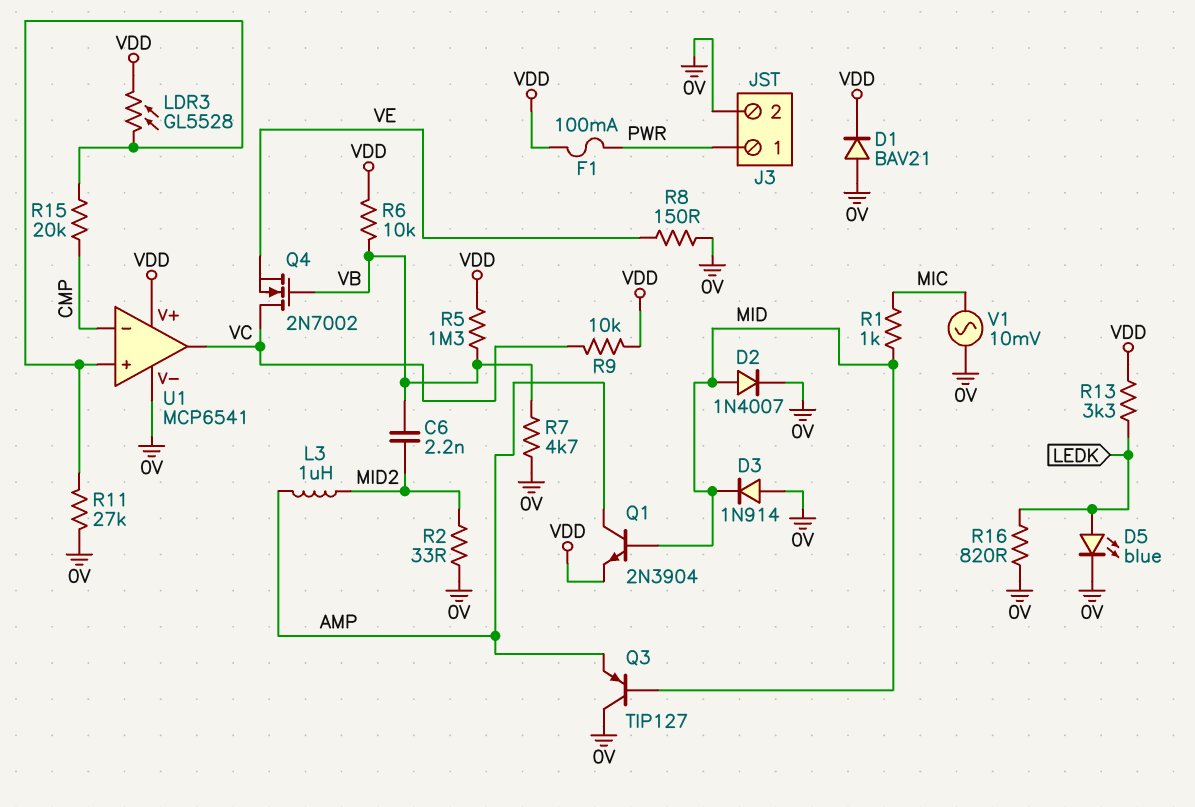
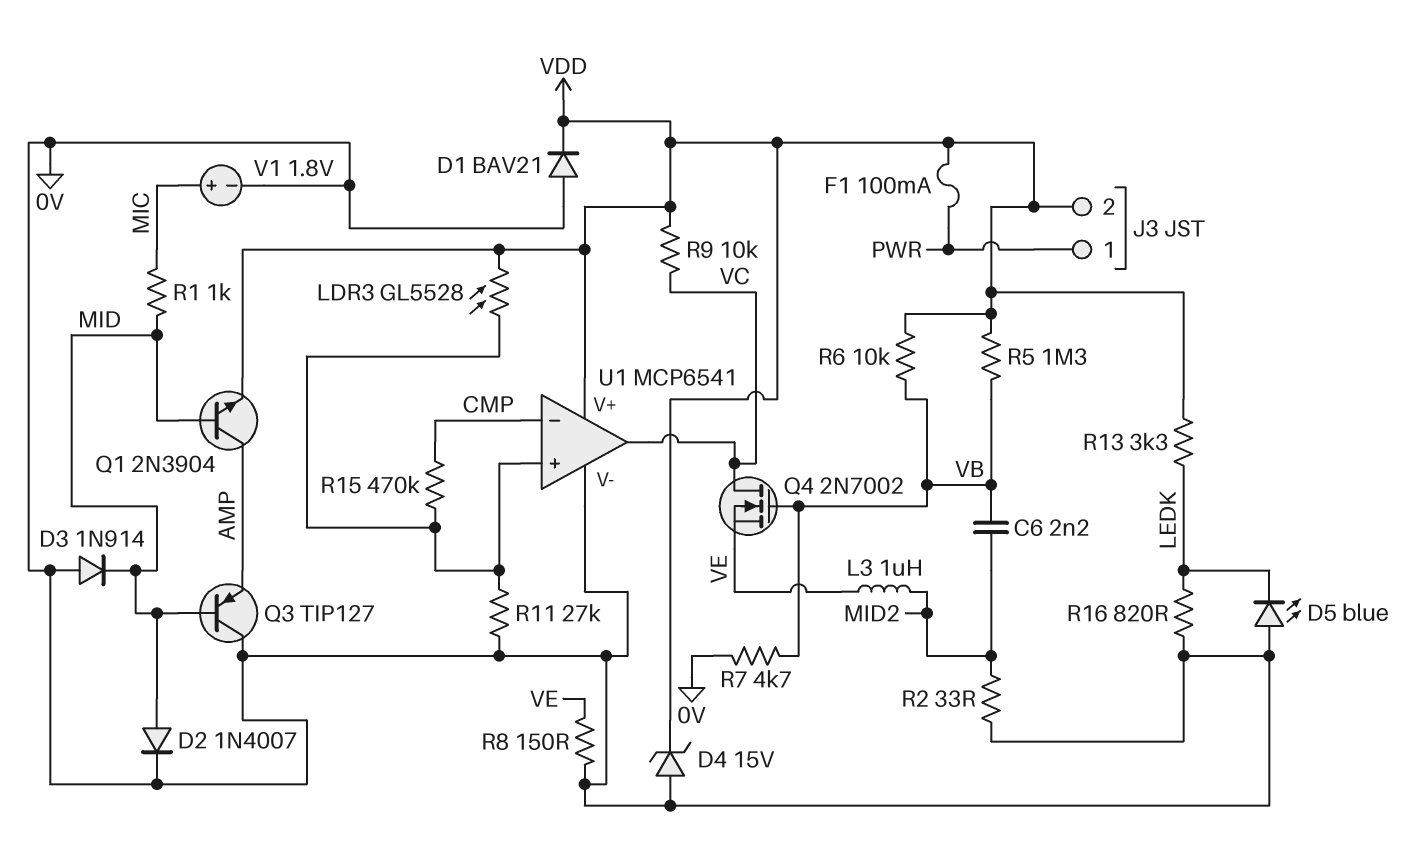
D4: none -> zener 15V (A 0V, K VDD)
D5: LED blue (A LEDK, K 0V) -> LED blue (A 0V, K LEDK)
J3 pin 2: 0V -> VDD
L3: 1uH (AMP, MID2) -> 1uH (MID2, VE)
R15: 20k (CMP, U1/in+) -> 470k (CMP, U1/in+)
V1: AC 10mV (0V, MIC) -> 1.8V (plus MIC, minus 0V)

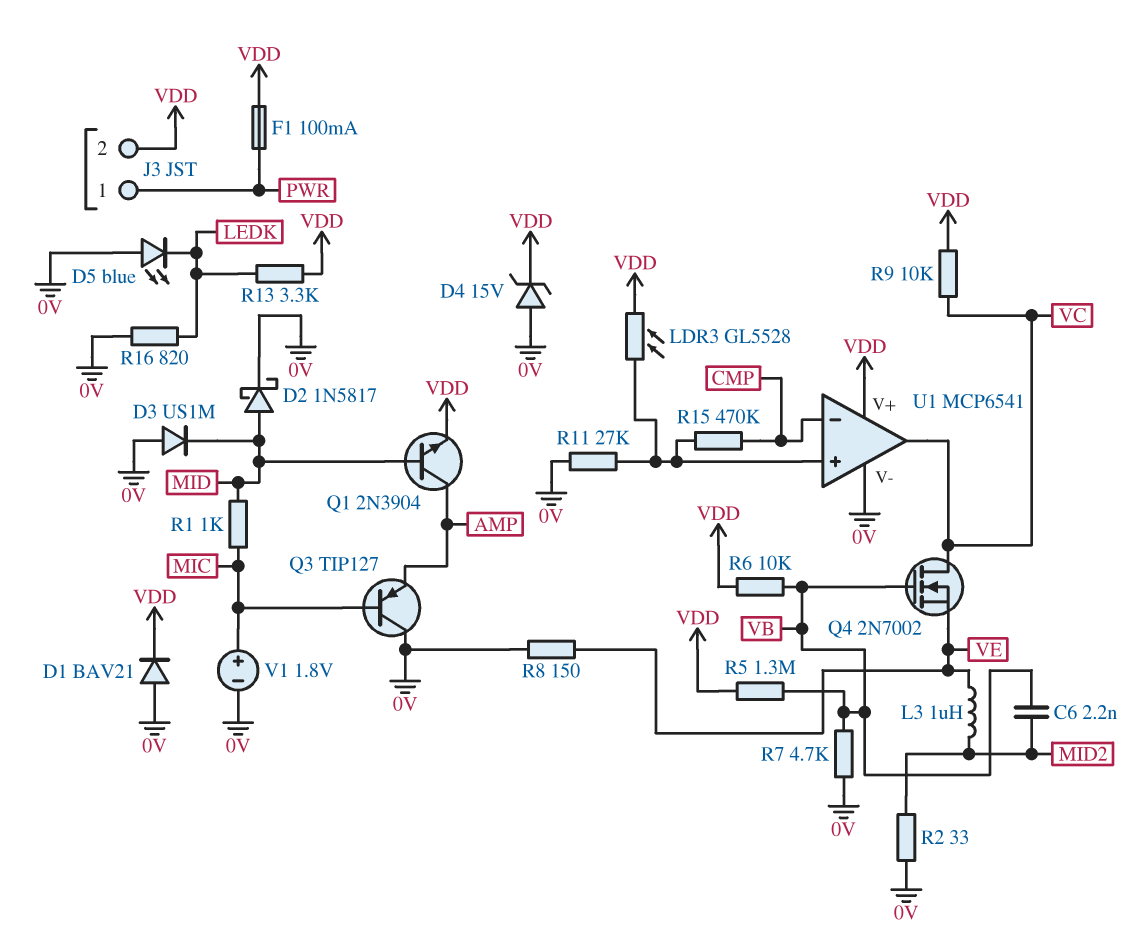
D2: diode 1N4007 (A MID, K 0V) -> schottky 1N5817 (A MID, K 0V)
D3: diode 1N914 (A 0V, K MID) -> diode US1M (A 0V, K MID)
Q3: PNP TIP127 (B MID, C 0V, E AMP) -> PNP TIP127 (B MIC, C 0V, E AMP)

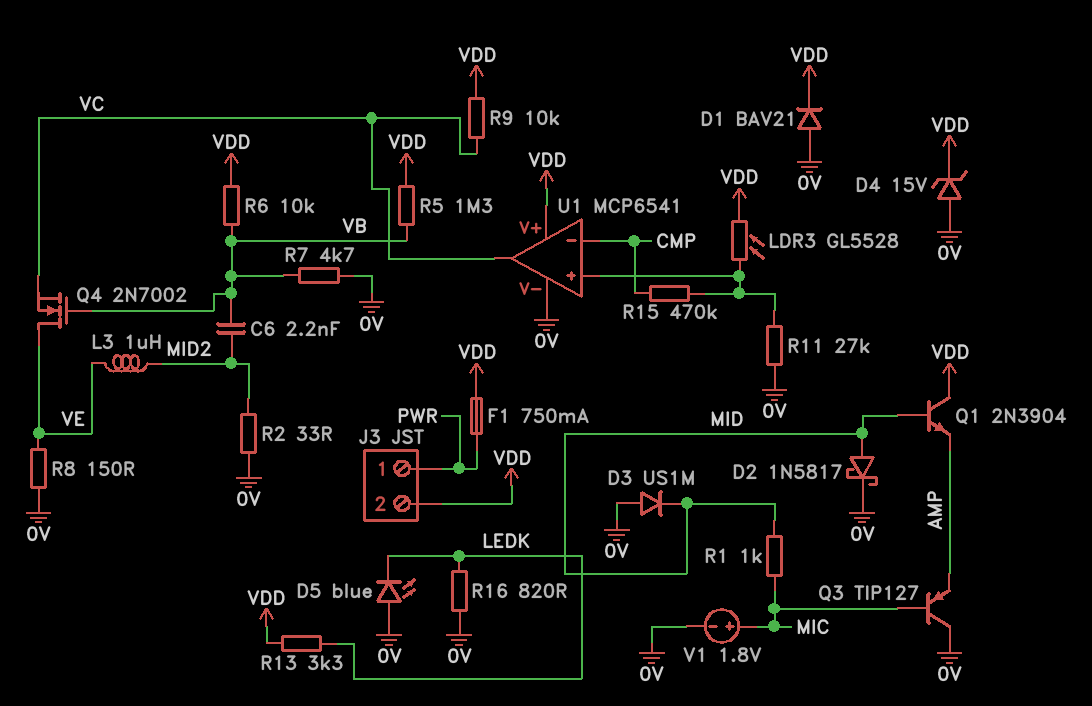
F1: 100mA (PWR, VDD) -> 750mA (PWR, VDD)
Q1: NPN 2N3904 (B MID, C AMP, E VDD) -> NPN 2N3904 (B MID, C VDD, E AMP)
Q4: NMOS 2N7002 (G VB, D VC, S VE) -> NMOS 2N7002 (G VB, D VE, S VC)

